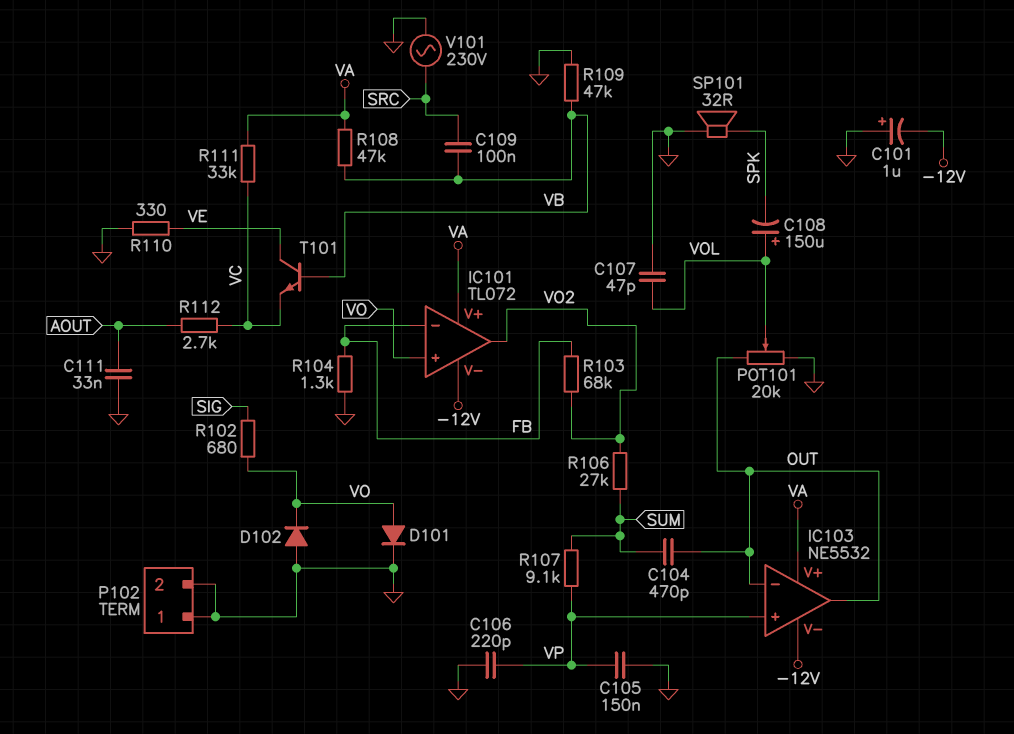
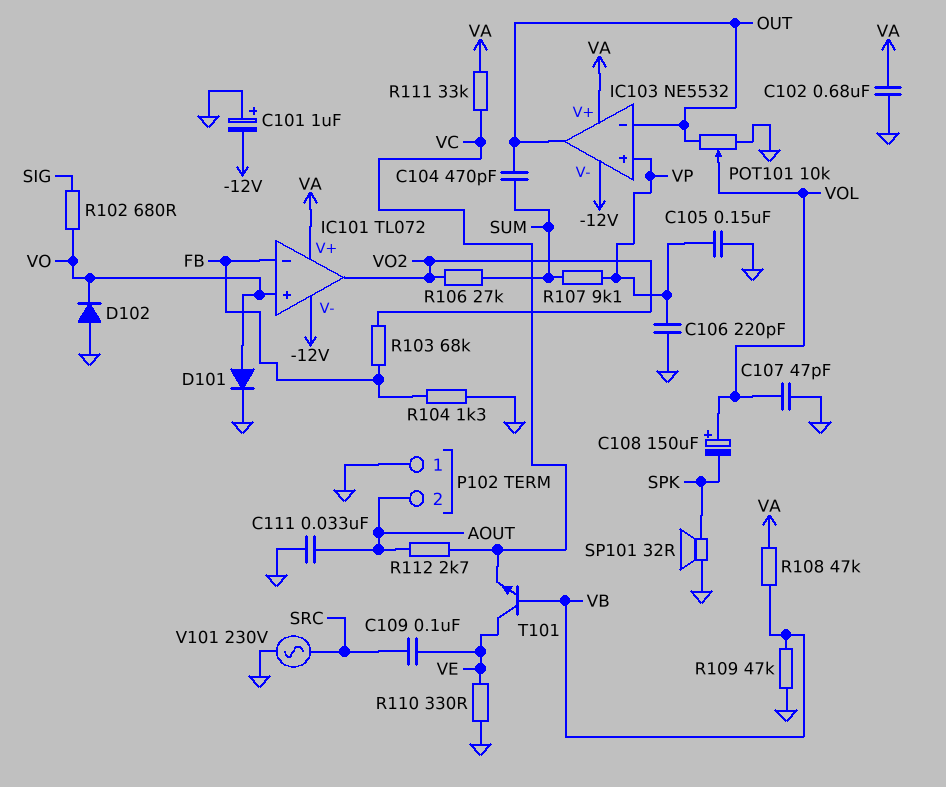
C102: none -> 680nF (GND, VA)
C109: 100nF (SRC, VB) -> 100nF (SRC, VE)
P102 pin 2: GND -> AOUT
POT101: 20k (GND, OUT, wiper VOL) -> 10k (GND, OUT, wiper VOL)

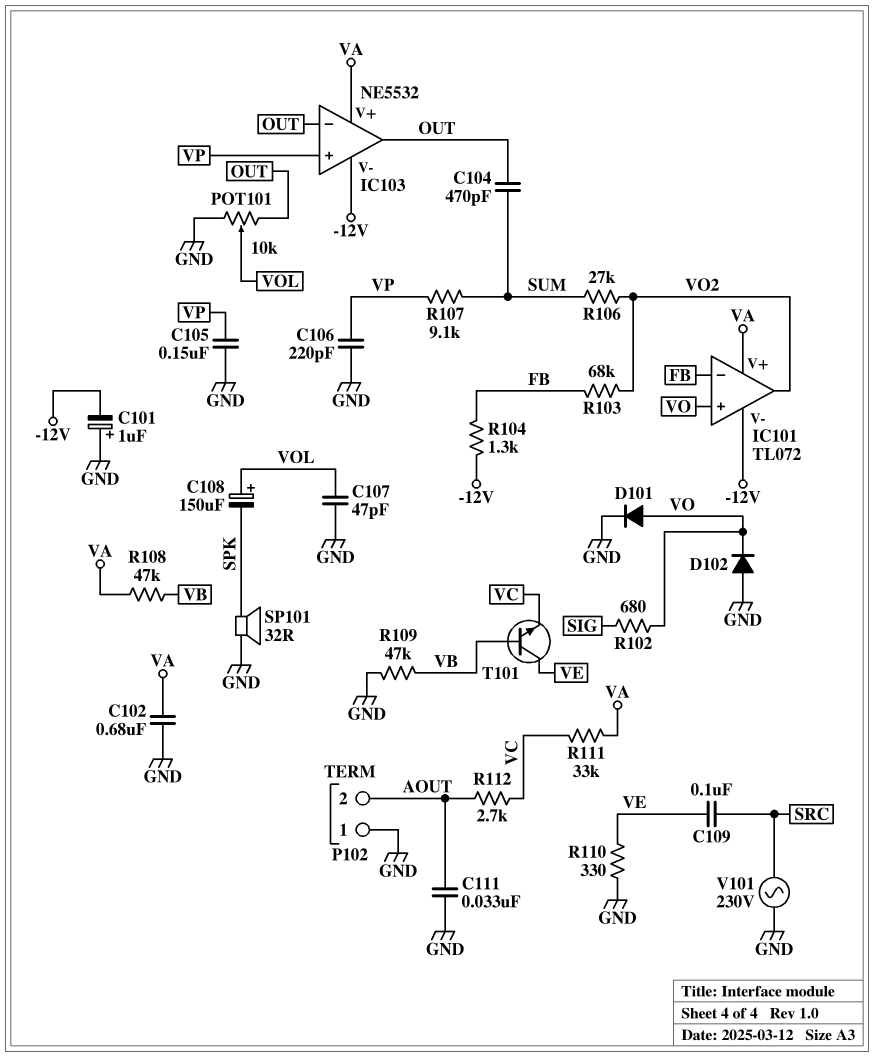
R104: 1.3k (FB, GND) -> 1.3k (-12V, FB)

